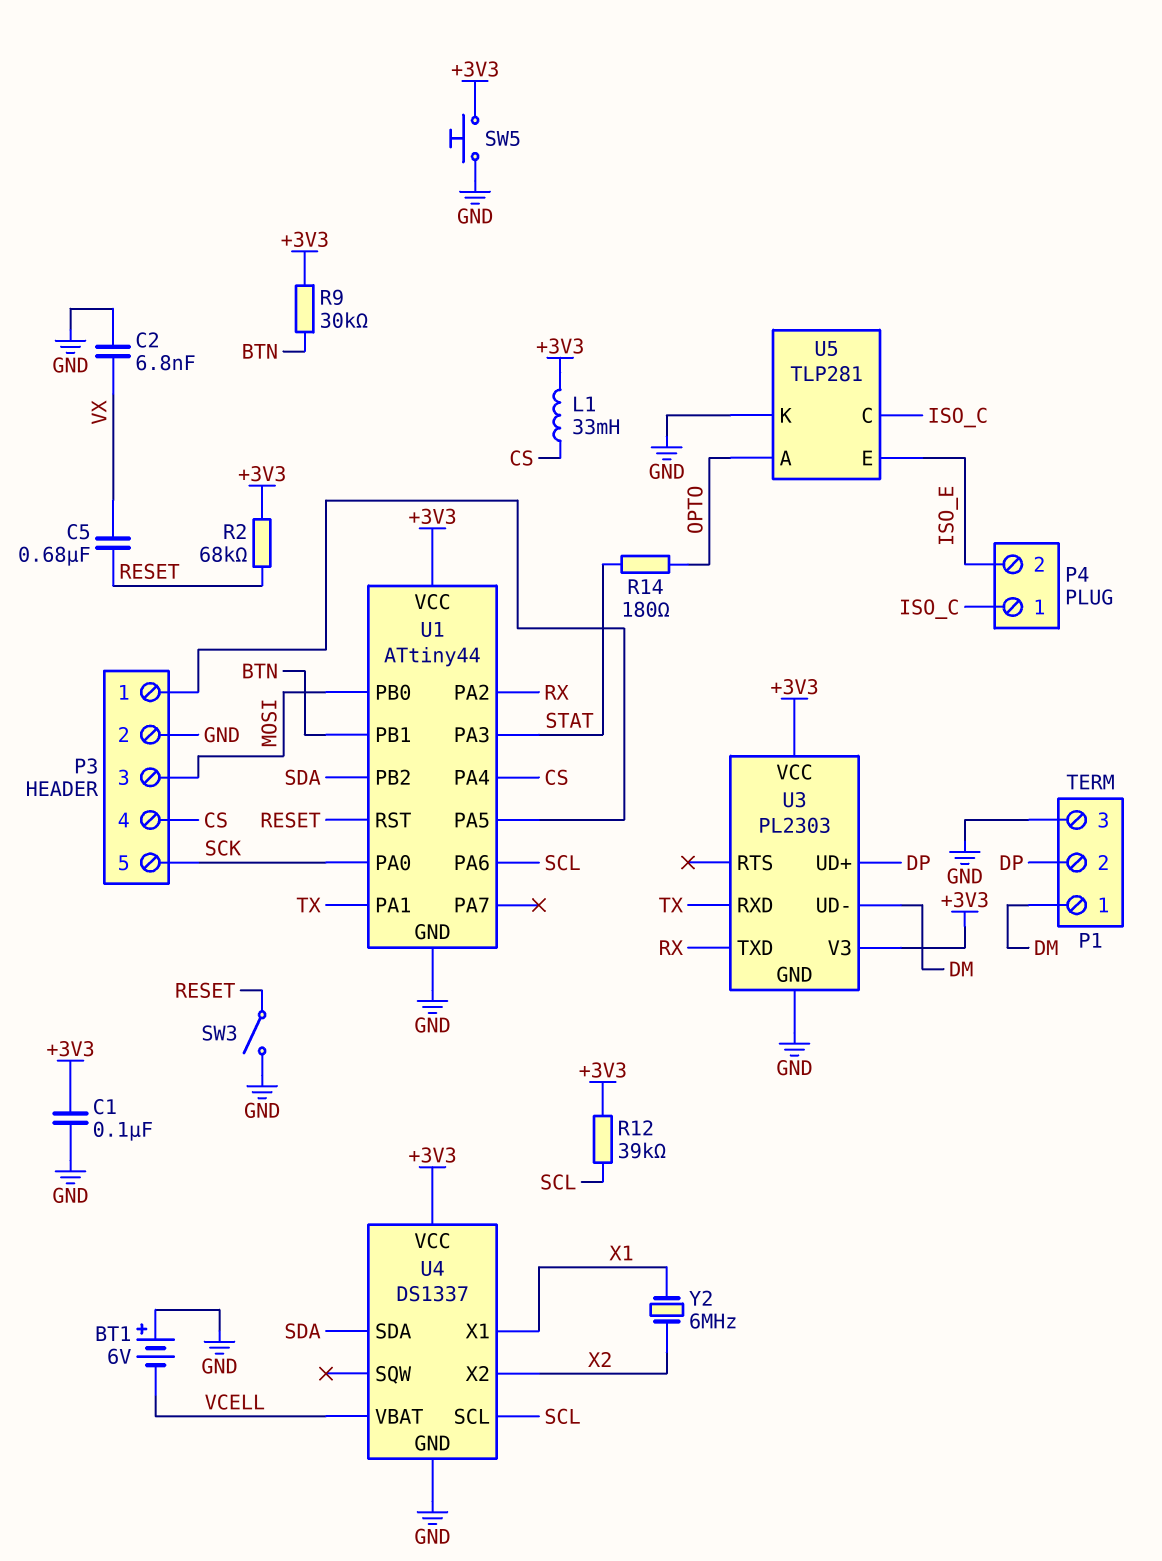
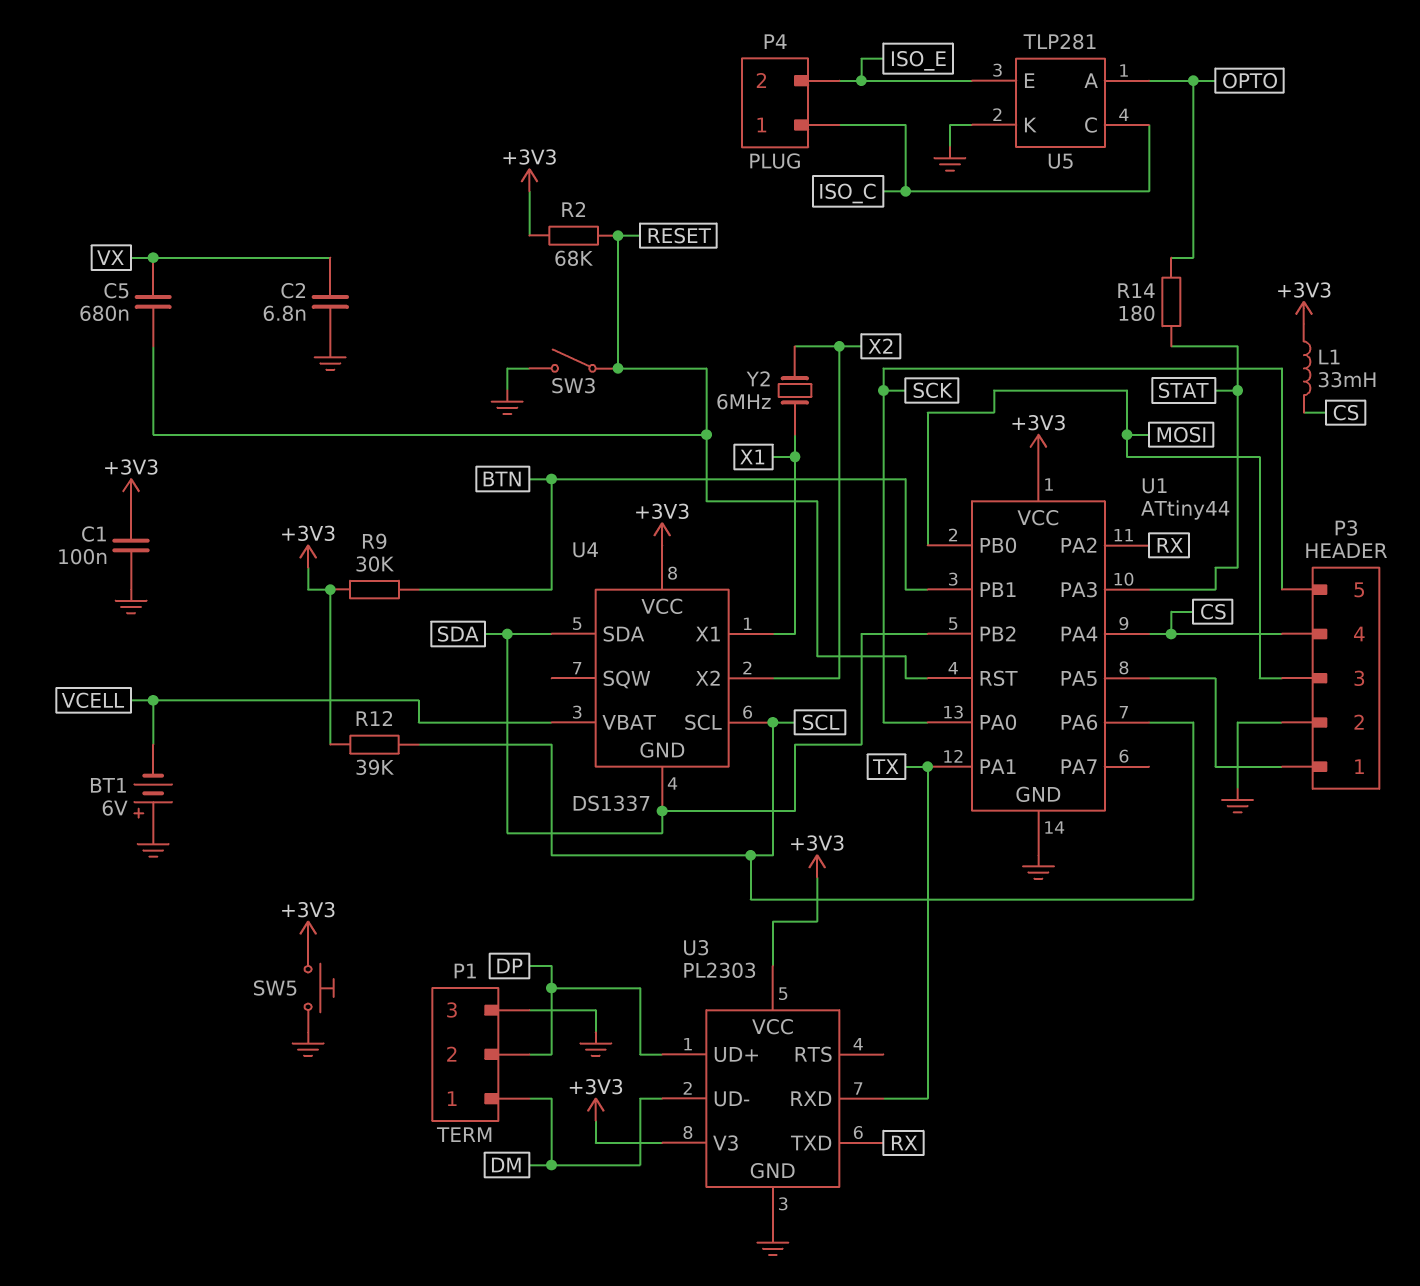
U4 pin GND: GND -> SDA

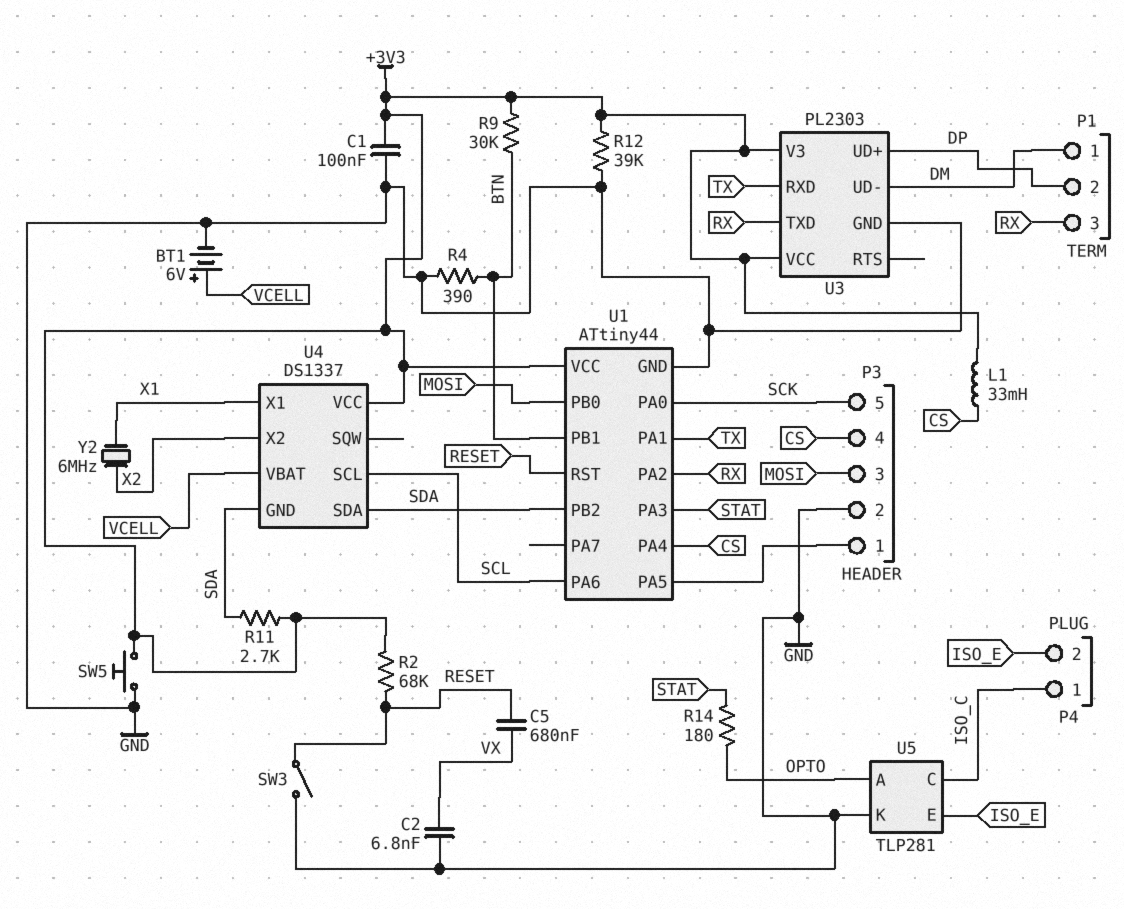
BT1: 6V (plus GND, minus VCELL) -> 6V (plus VCELL, minus GND)
P1 pin 3: GND -> RX
R4: none -> 390 (BTN, GND)
R11: none -> 2.7k (+3V3, SDA)
R12: 39k (+3V3, SCL) -> 39k (+3V3, GND)

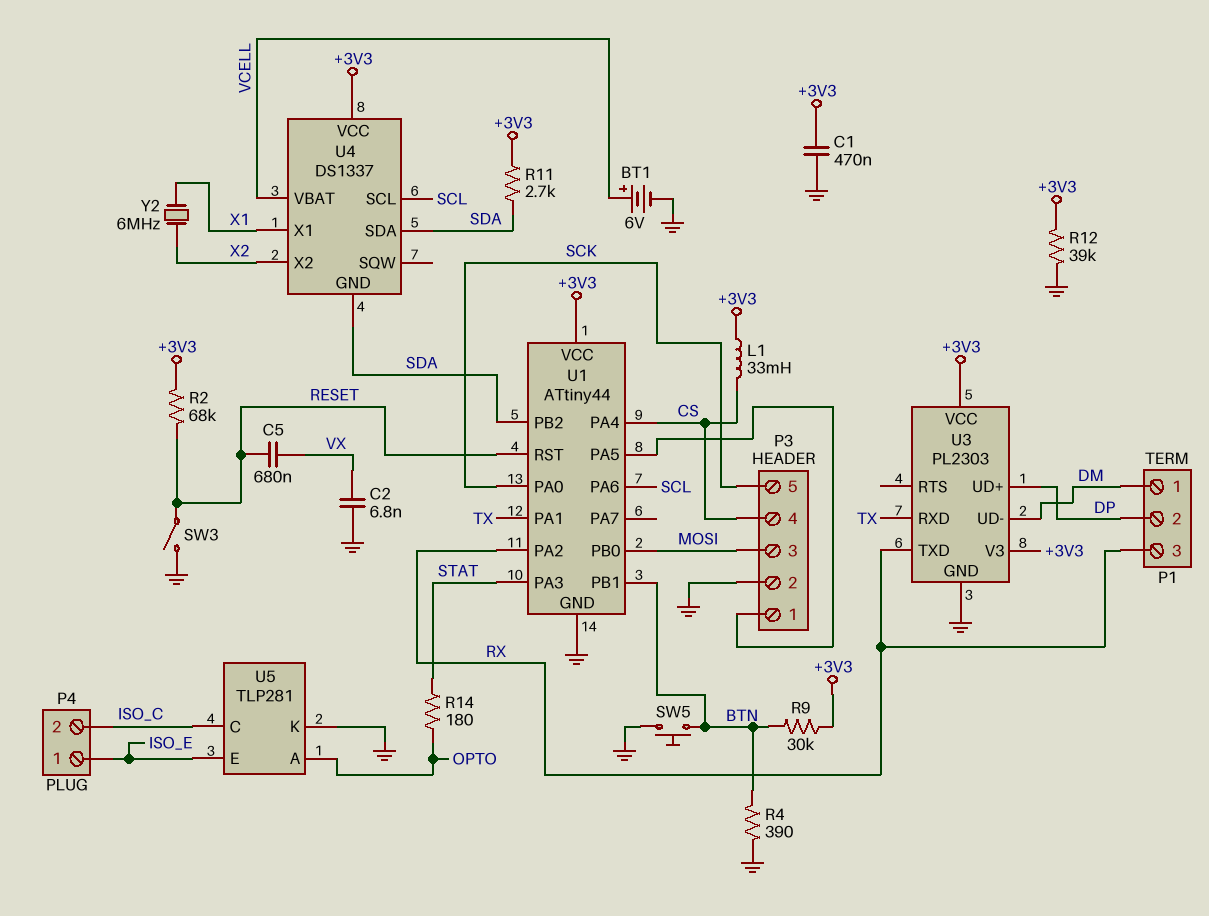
C1: 100nF (+3V3, GND) -> 470nF (+3V3, GND)
P4 pin 1: ISO_C -> ISO_E
P4 pin 2: ISO_E -> ISO_C
SW5: button (+3V3, GND) -> button (BTN, GND)

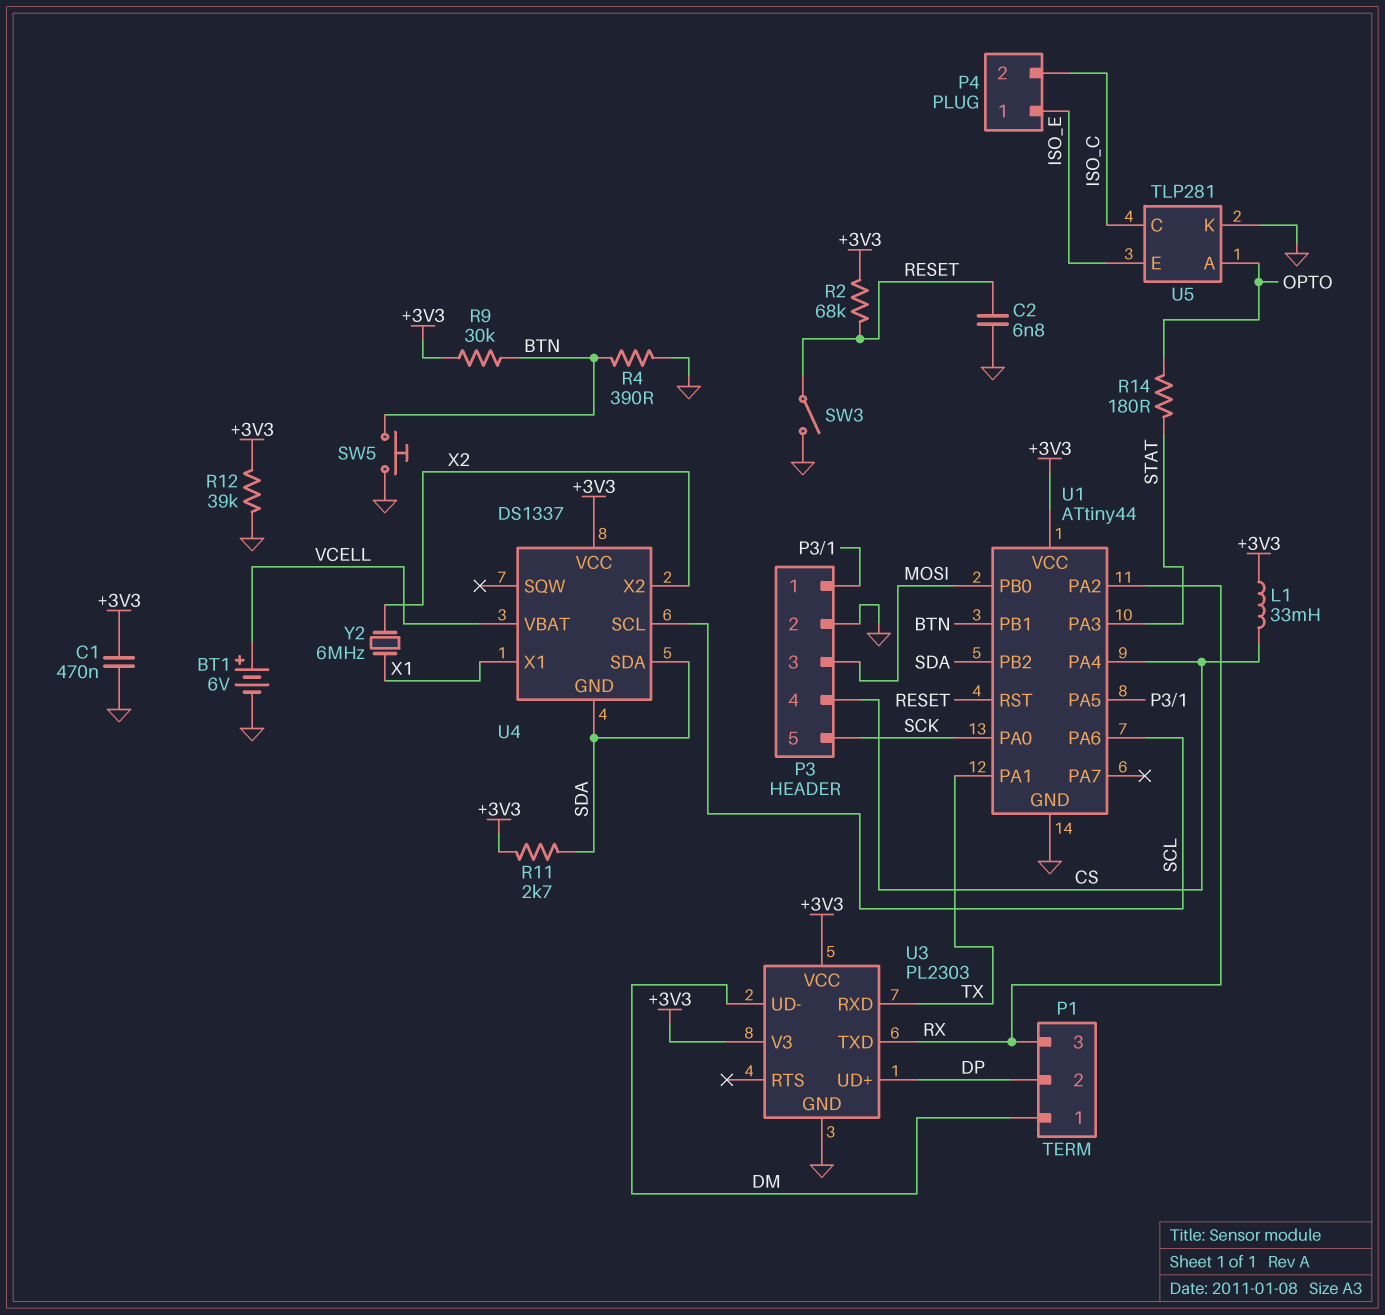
C2: 6.8nF (GND, VX) -> 6.8nF (GND, RESET)
C5: 680nF (RESET, VX) -> none

